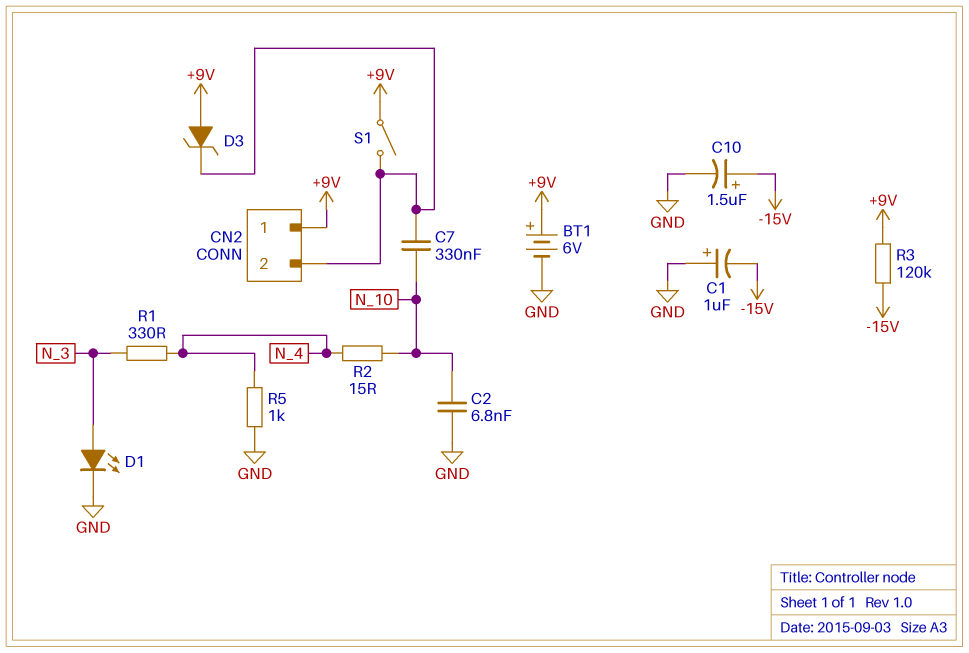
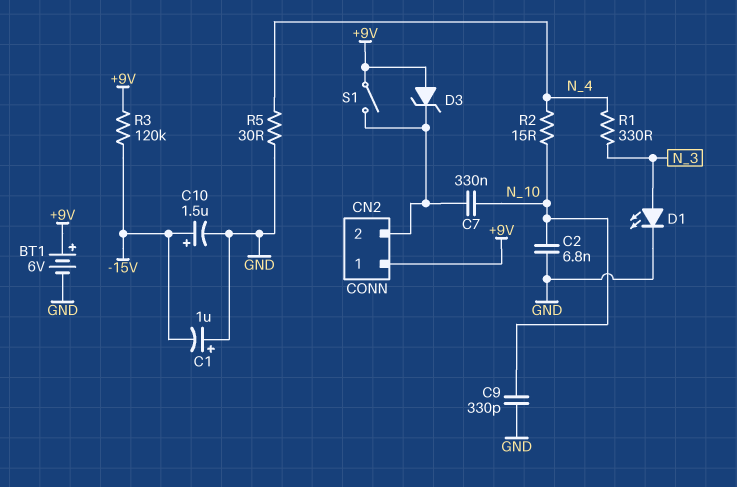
C9: none -> 330pF (GND, N_10)
R5: 1k (GND, N_4) -> 30 (GND, N_4)

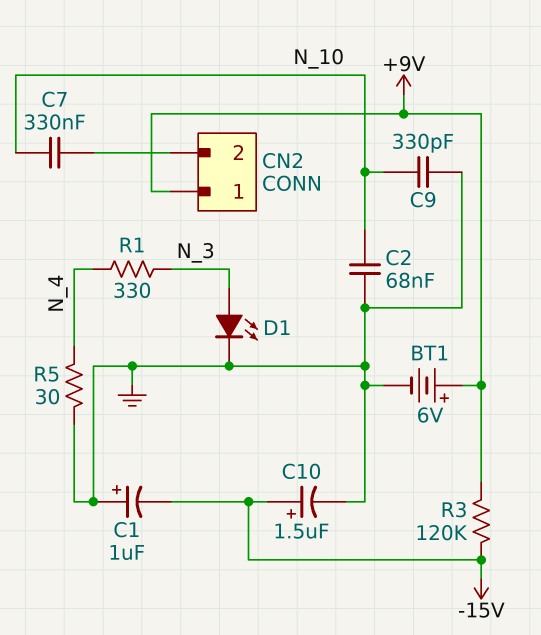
C2: 6.8nF (GND, N_10) -> 68nF (GND, N_10)
D3: zener (A +9V, K CN2/2) -> none
R2: 15 (N_4, N_10) -> none
S1: switch (+9V, CN2/2) -> none

